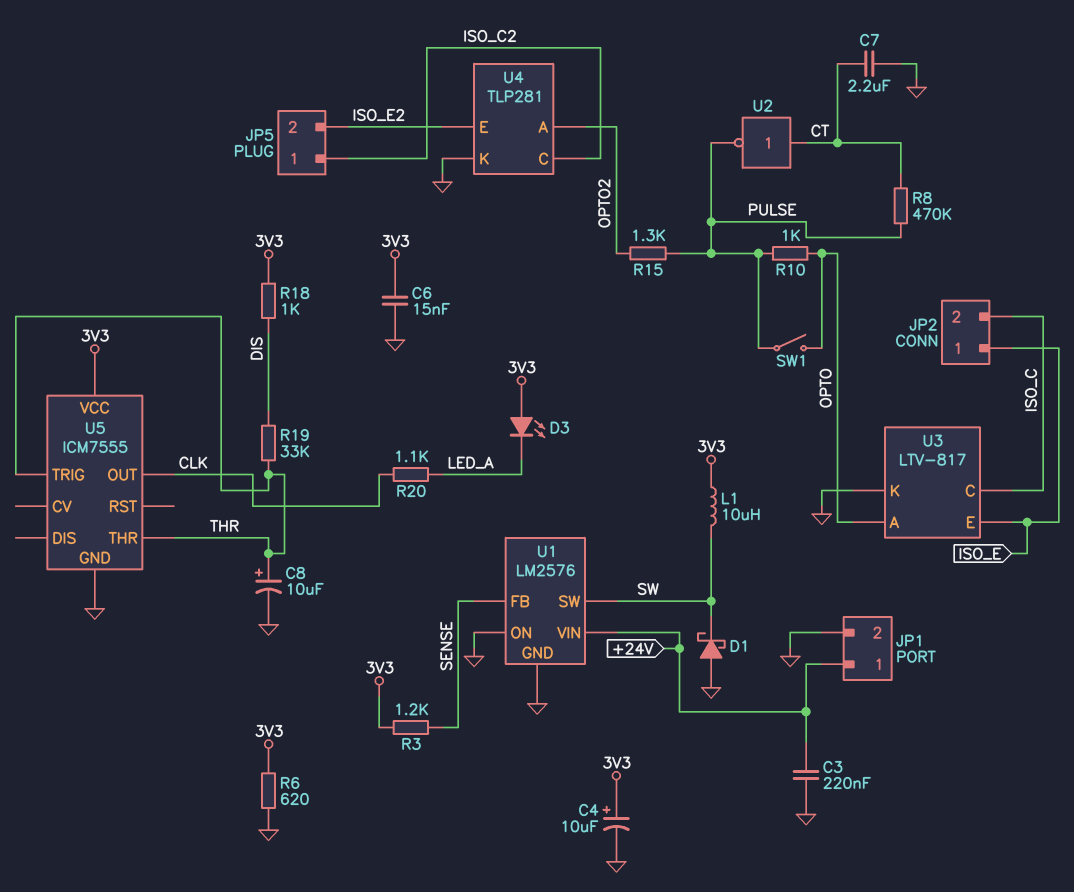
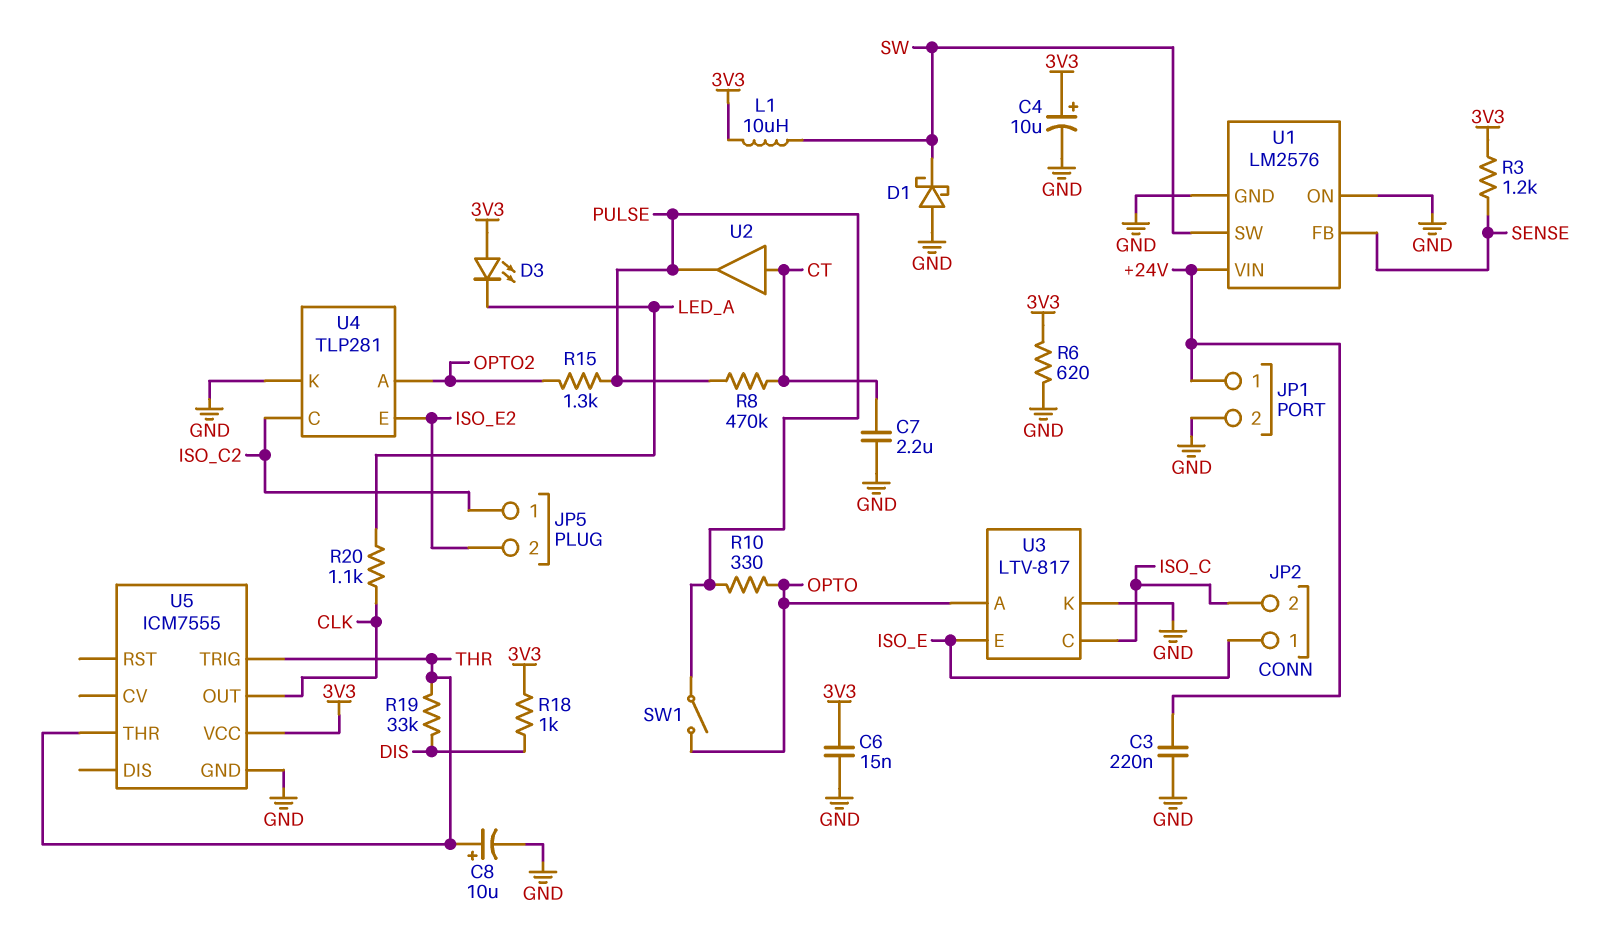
R10: 1k (OPTO, PULSE) -> 330 (OPTO, PULSE)
U2: NOT (in CT, out PULSE) -> buffer (in CT, out PULSE)

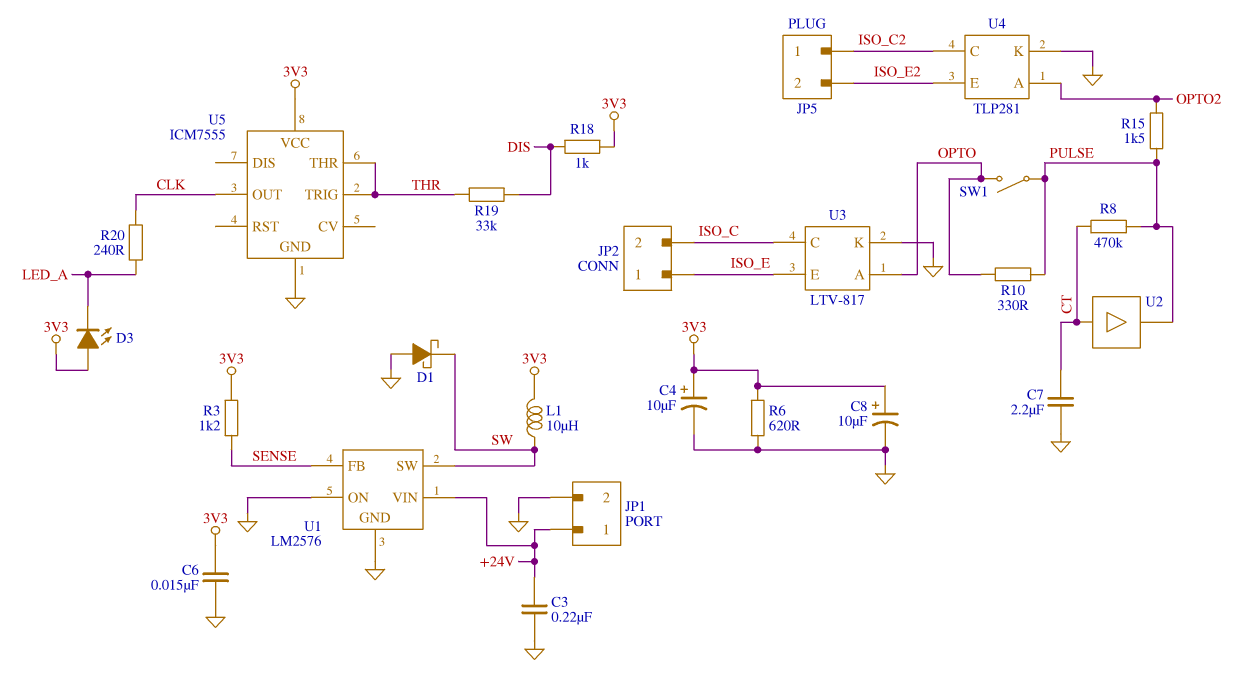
C8: 10uF (plus THR, minus GND) -> 10uF (plus 3V3, minus GND)
R15: 1.3k (OPTO2, PULSE) -> 1.5k (OPTO2, PULSE)
R20: 1.1k (CLK, LED_A) -> 240 (CLK, LED_A)

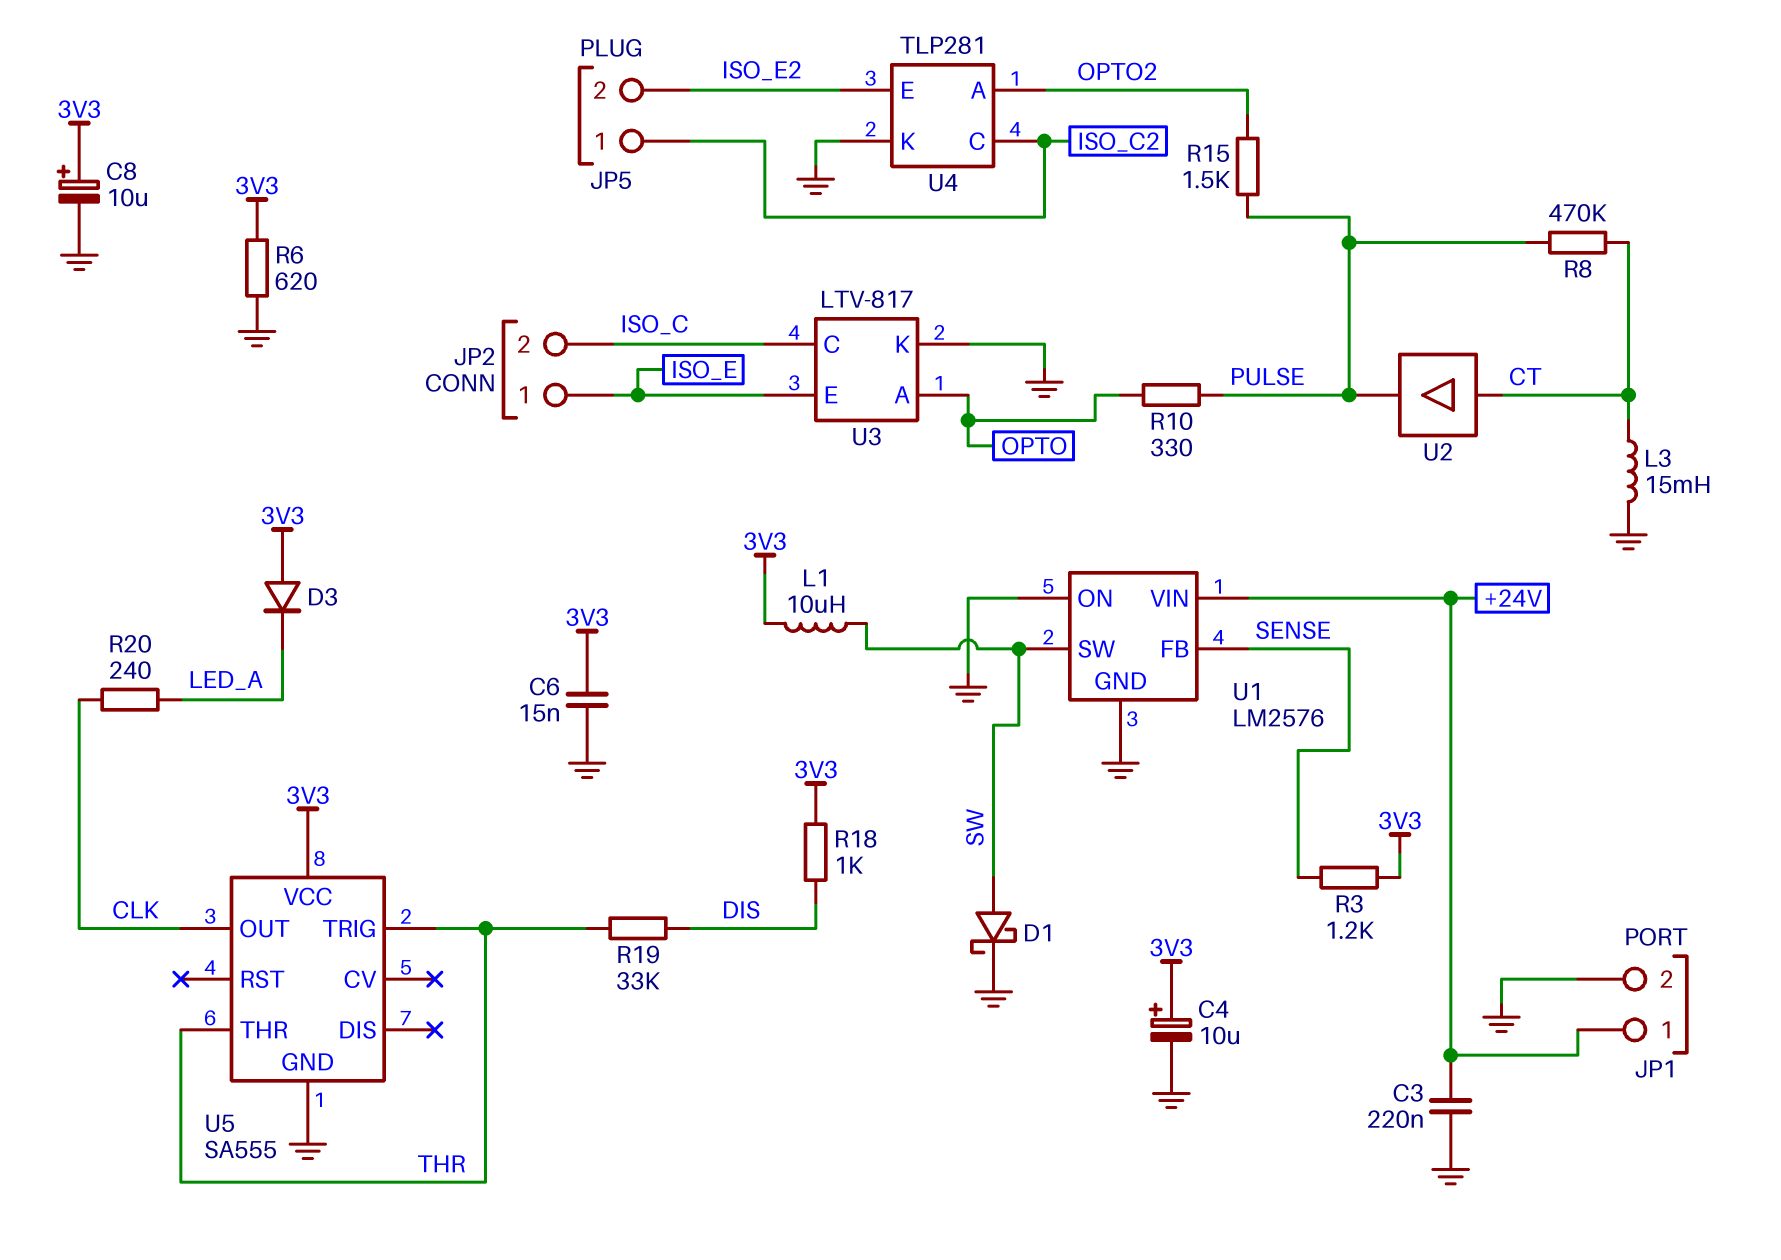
C7: 2.2uF (CT, GND) -> none
D1: schottky (A GND, K SW) -> schottky (A SW, K GND)
D3: LED (A 3V3, K LED_A) -> diode (A 3V3, K LED_A)
L3: none -> 15mH (CT, GND)
SW1: switch (OPTO, PULSE) -> none
U5: ICM7555 -> SA555

